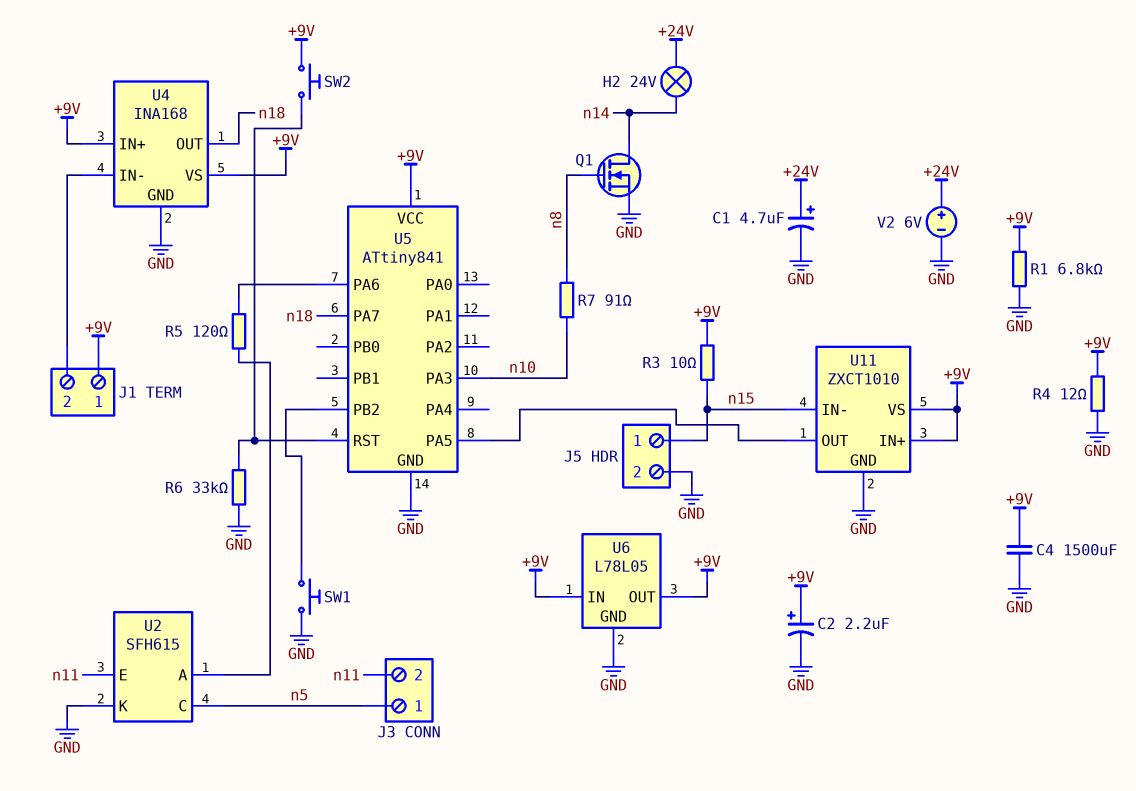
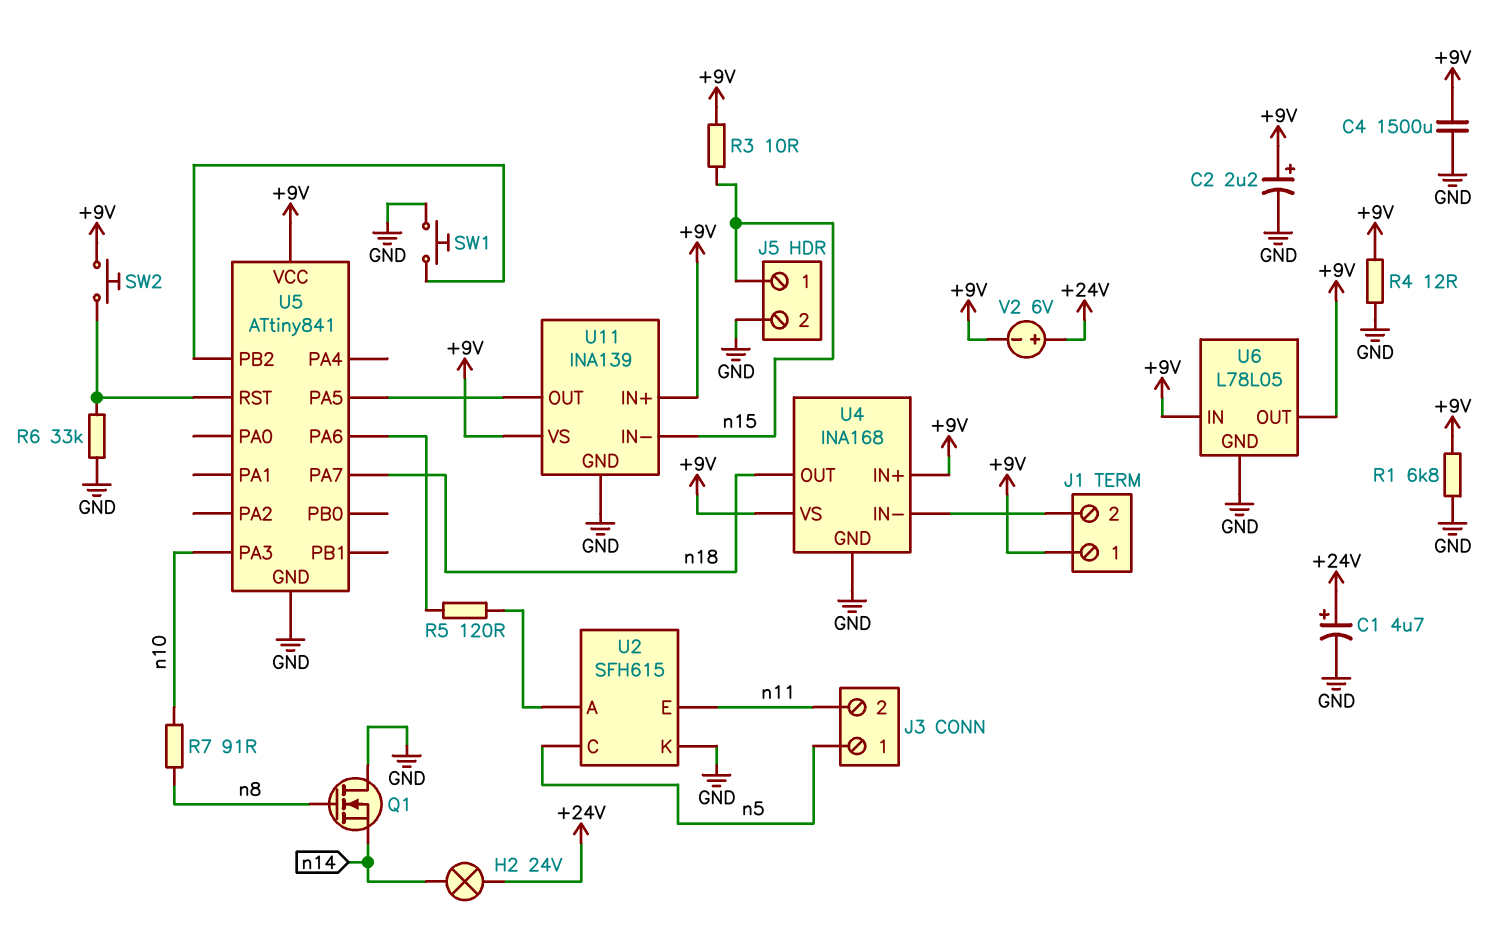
Q1: NMOS (G n8, D n14, S GND) -> NMOS (G n8, D GND, S n14)
U11: ZXCT1010 -> INA139
V2: 6V (plus +24V, minus GND) -> 6V (plus +24V, minus +9V)

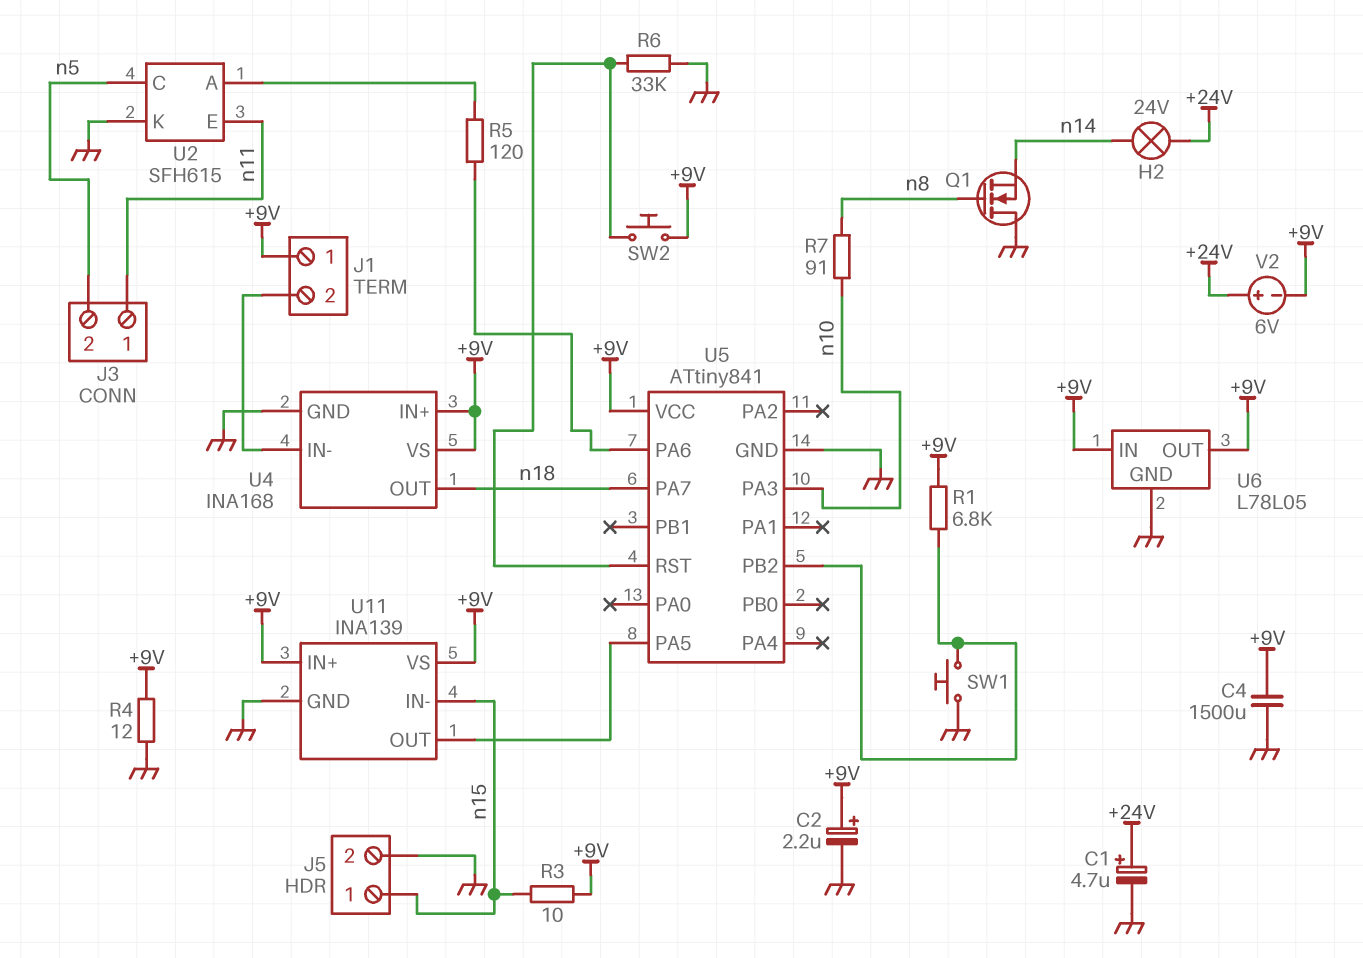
J3 pin 1: n5 -> n11
J3 pin 2: n11 -> n5
R1: 6.8k (+9V, GND) -> 6.8k (+9V, U5/PB2)

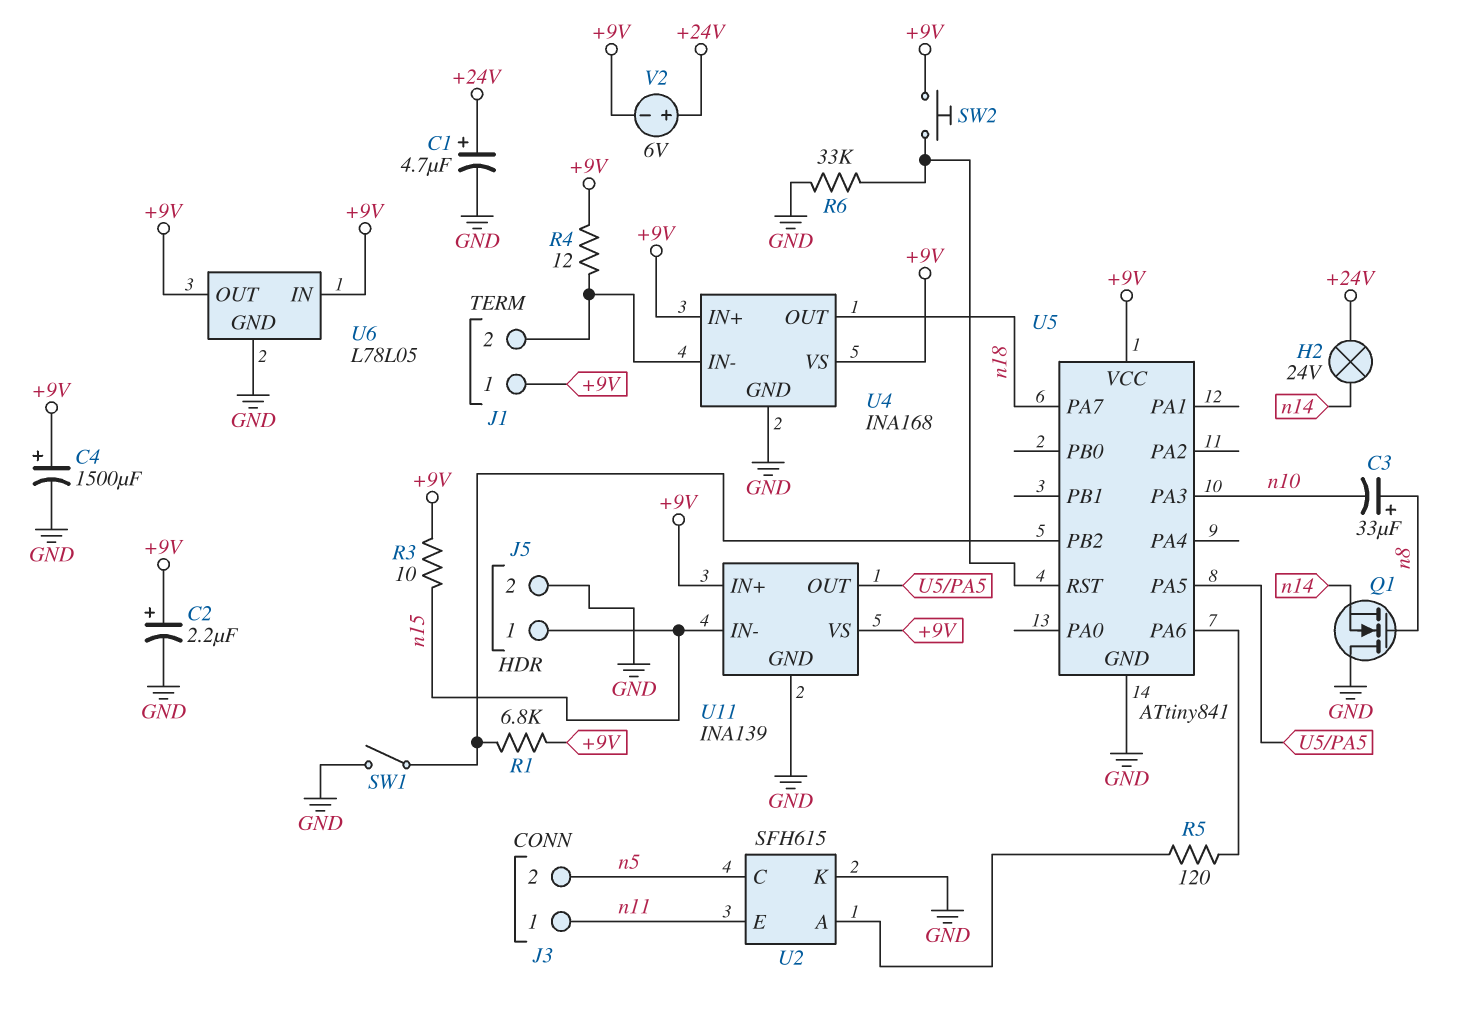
C3: none -> 33uF (plus n8, minus n10)
C4: 1500uF (+9V, GND) -> 1500uF (plus +9V, minus GND)
R4: 12 (+9V, GND) -> 12 (+9V, J1/2)
R7: 91 (n8, n10) -> none
SW1: button (GND, U5/PB2) -> switch (GND, U5/PB2)

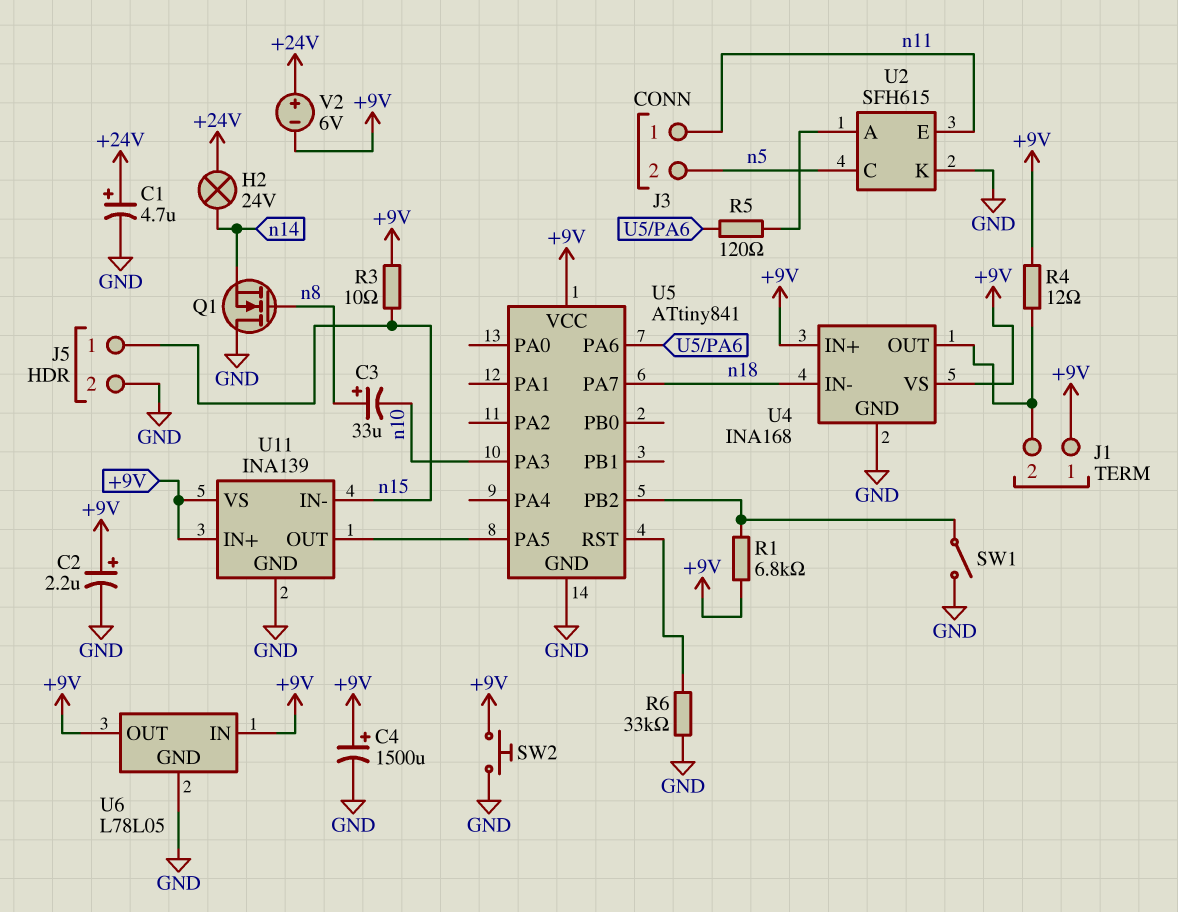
SW2: button (+9V, U5/RST) -> button (+9V, GND)
U4 pin IN-: J1/2 -> n18
U4 pin OUT: n18 -> J1/2

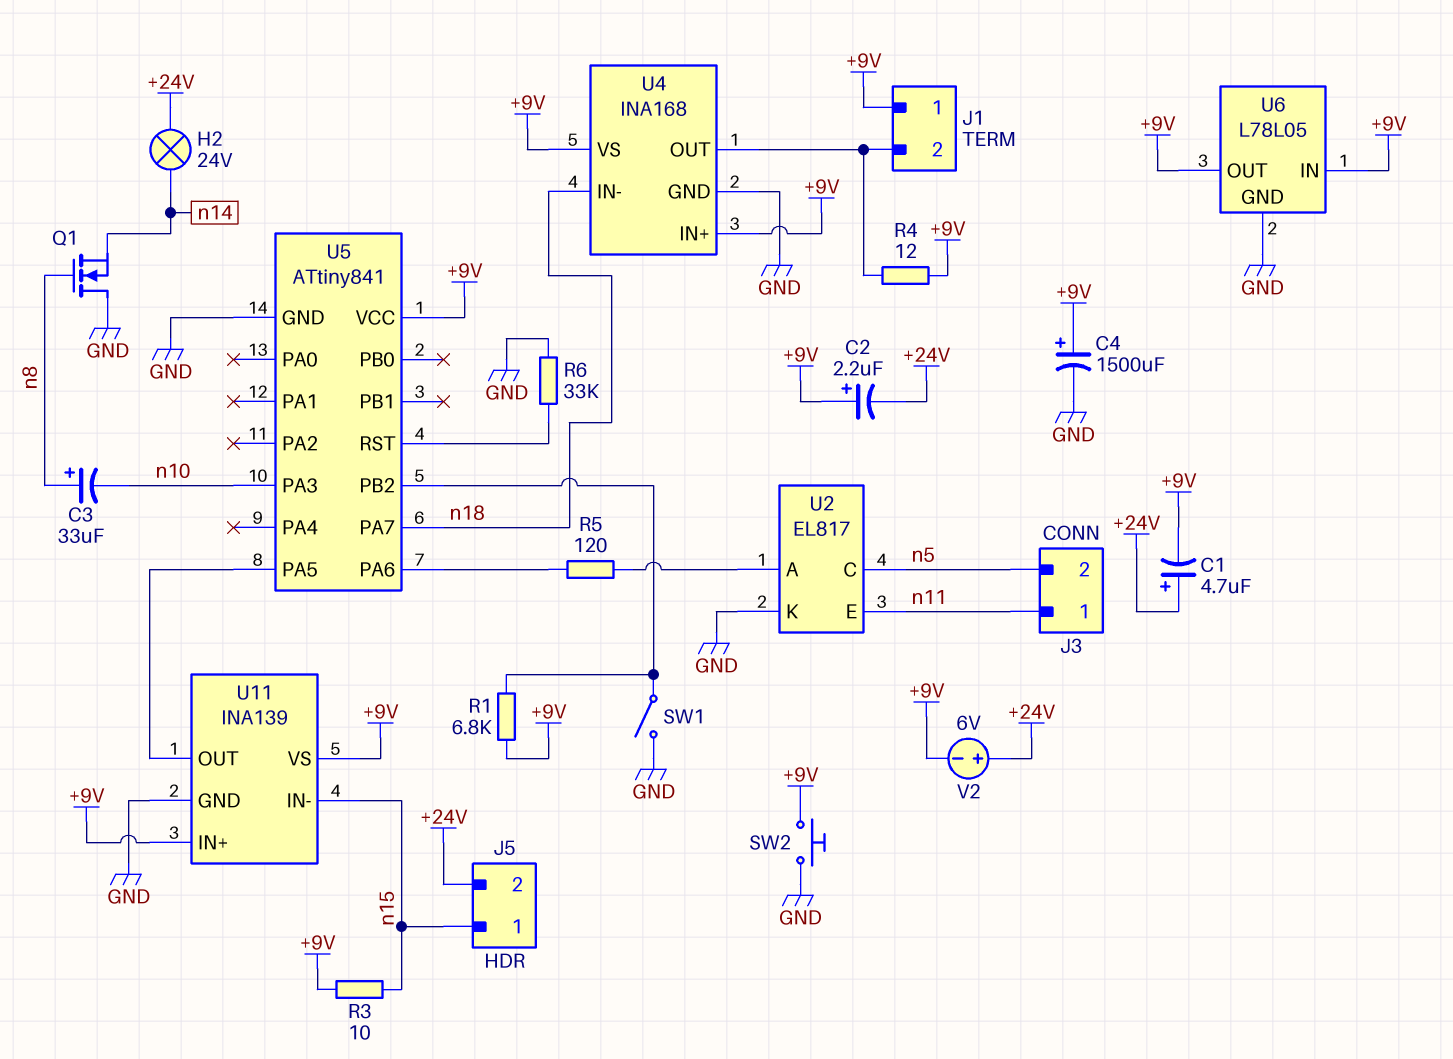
C1: 4.7uF (plus +24V, minus GND) -> 4.7uF (plus +24V, minus +9V)
C2: 2.2uF (plus +9V, minus GND) -> 2.2uF (plus +9V, minus +24V)
J5 pin 2: GND -> +24V
U2: SFH615 -> EL817

